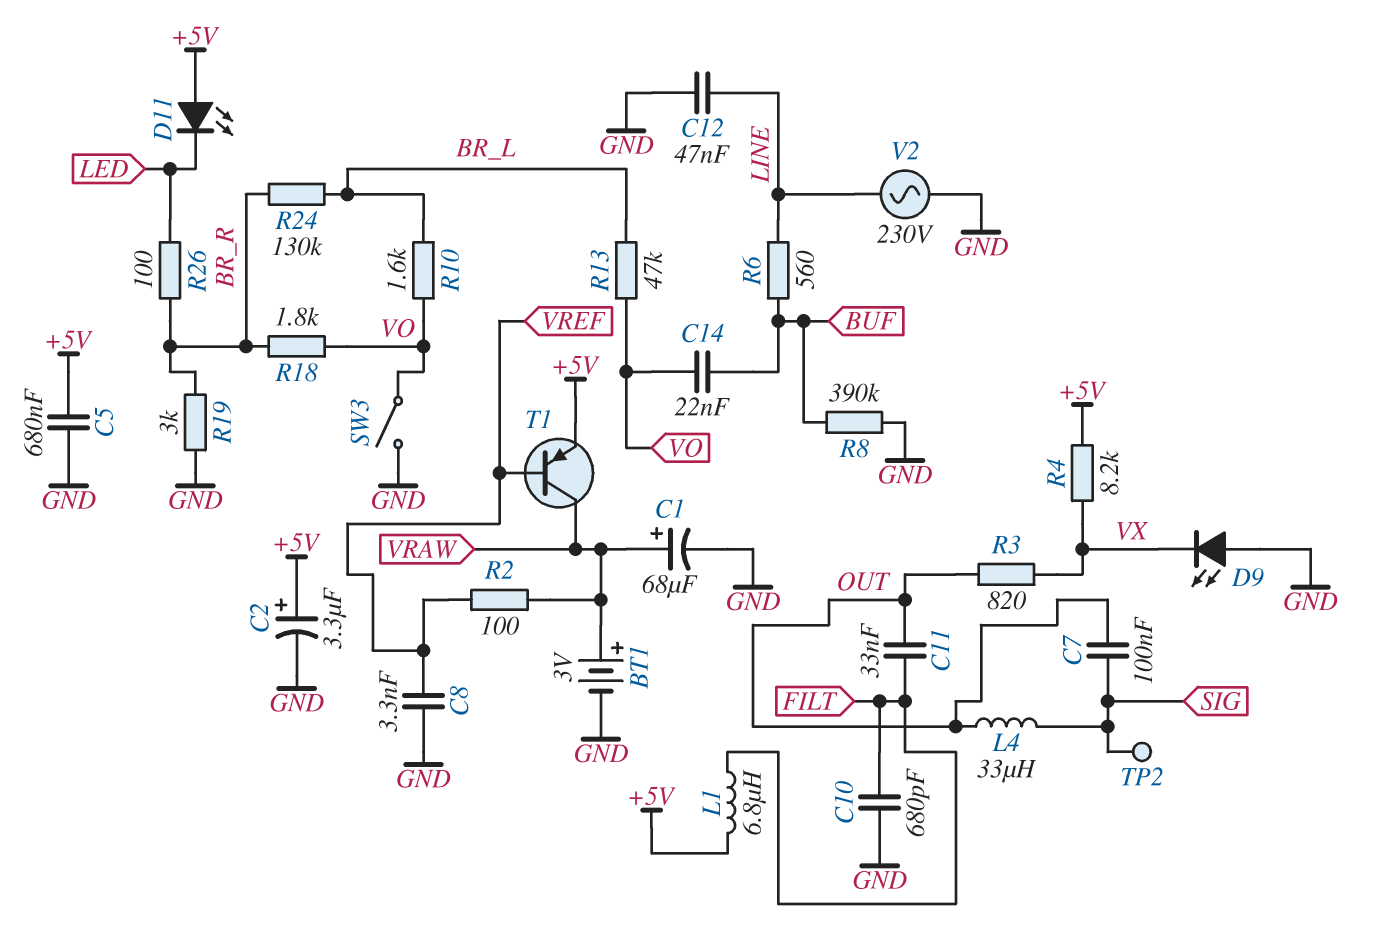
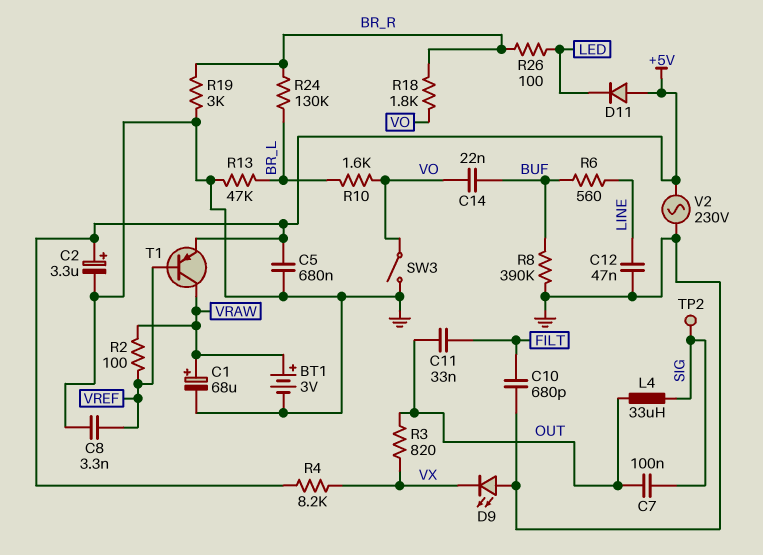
D11: LED (A +5V, K LED) -> diode (A +5V, K LED)
L1: 6.8uH (+5V, FILT) -> none
R13: 47k (BR_L, VO) -> 47k (BR_L, GND)
V2: AC 230V (GND, LINE) -> AC 230V (+5V, GND)

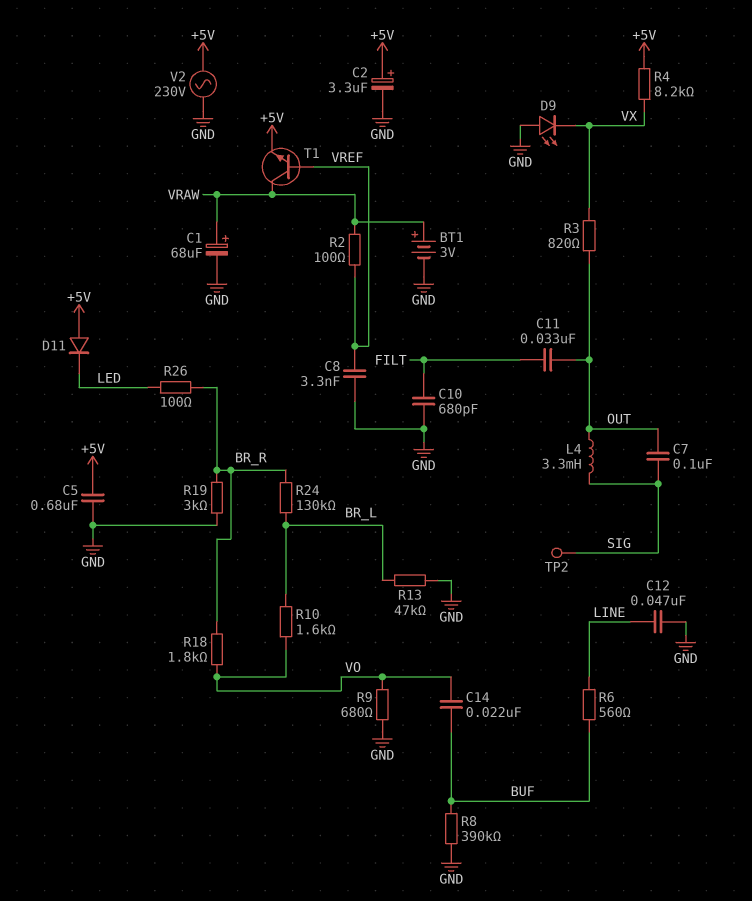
L4: 33uH (OUT, SIG) -> 3.3mH (OUT, SIG)
R9: none -> 680 (GND, VO)
SW3: switch (GND, VO) -> none
T1: PNP (B VREF, C VRAW, E +5V) -> NPN (B VREF, C VRAW, E +5V)

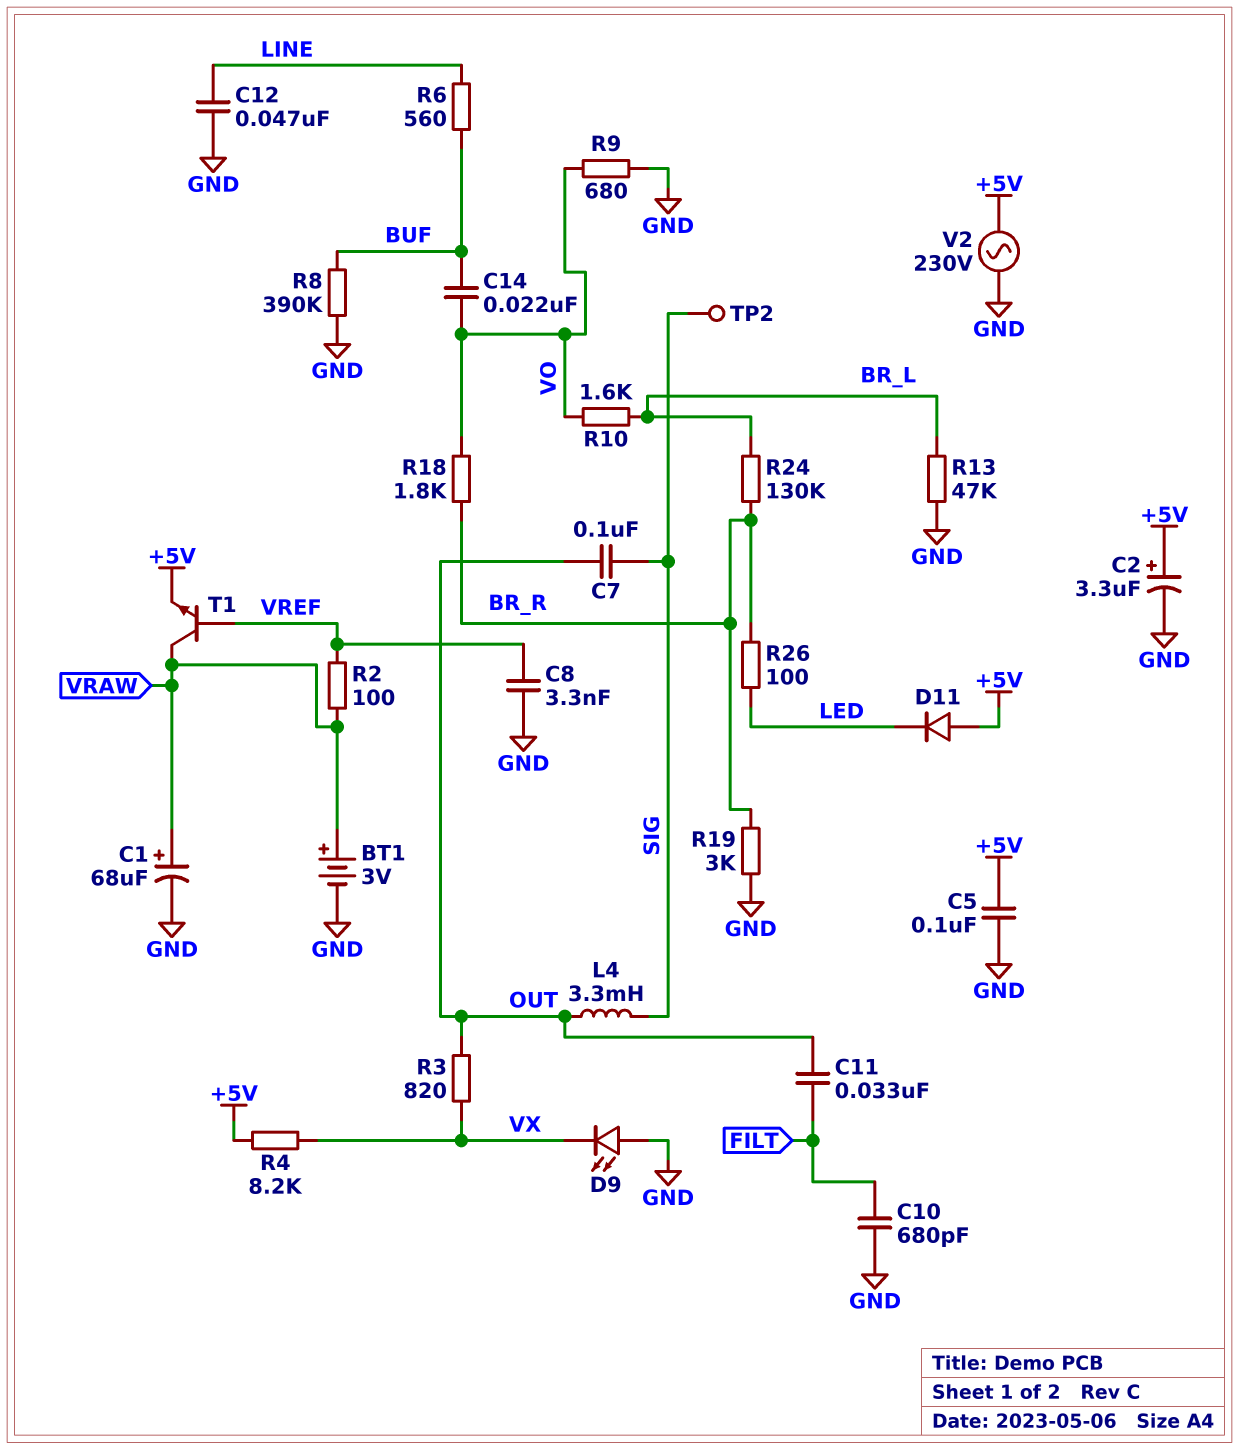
C5: 680nF (+5V, GND) -> 100nF (+5V, GND)

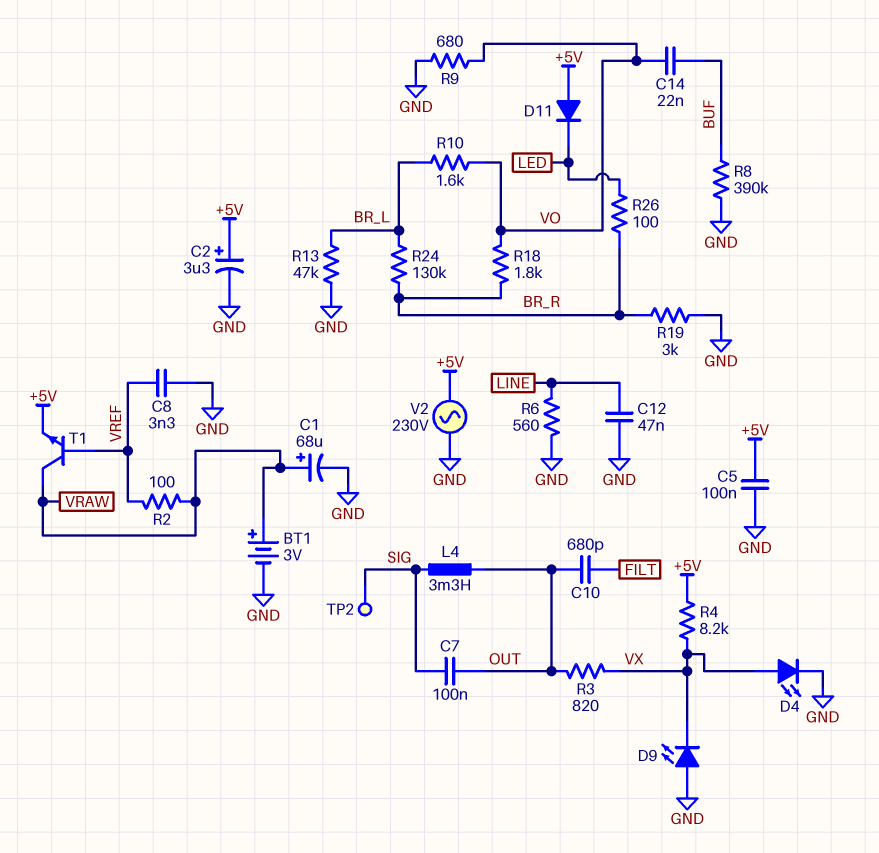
C10: 680pF (FILT, GND) -> 680pF (FILT, OUT)
C11: 33nF (FILT, OUT) -> none
D4: none -> LED (A VX, K GND)
R6: 560 (BUF, LINE) -> 560 (GND, LINE)

